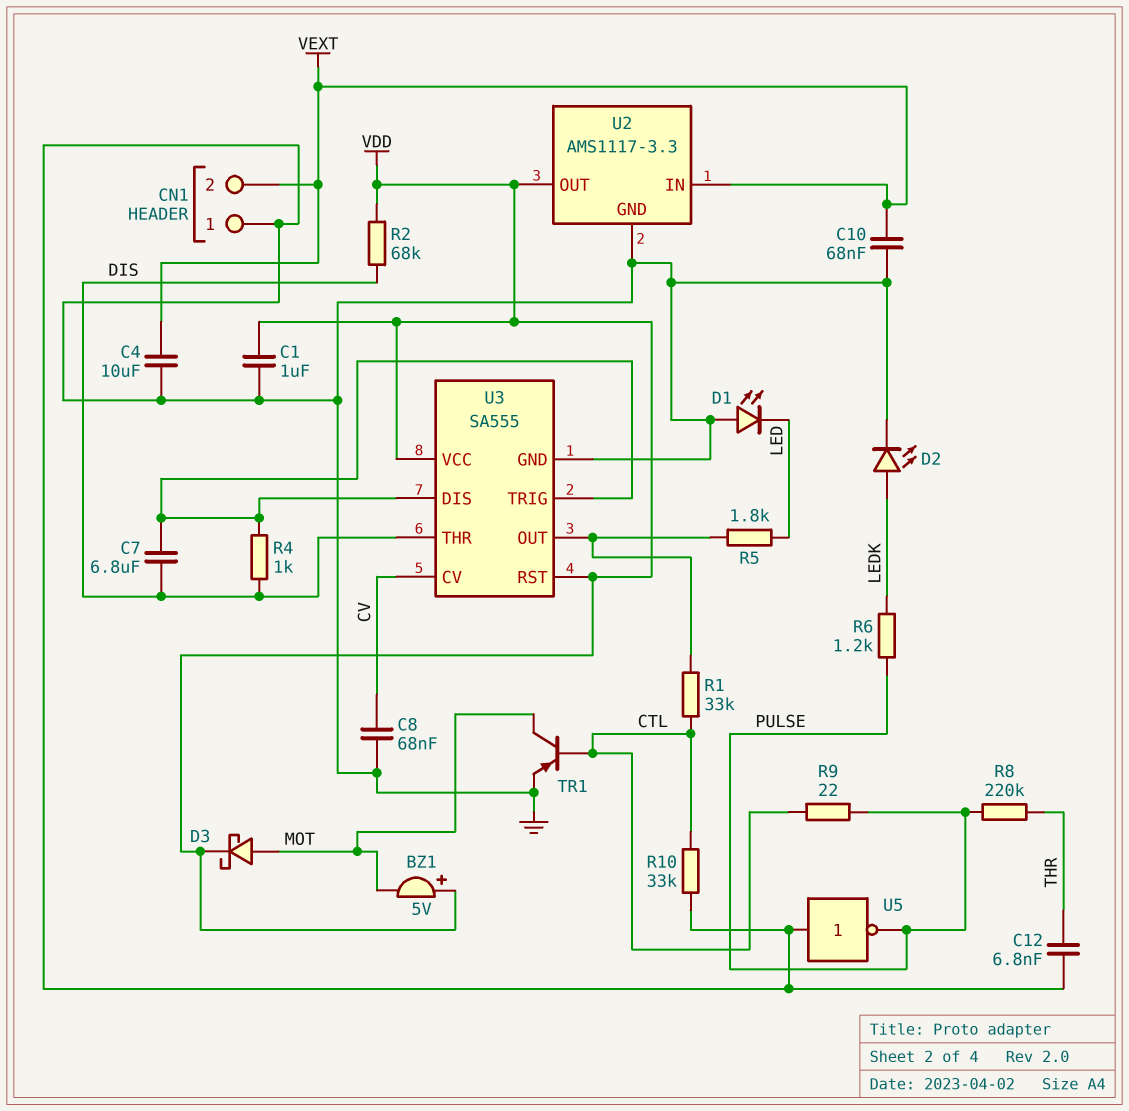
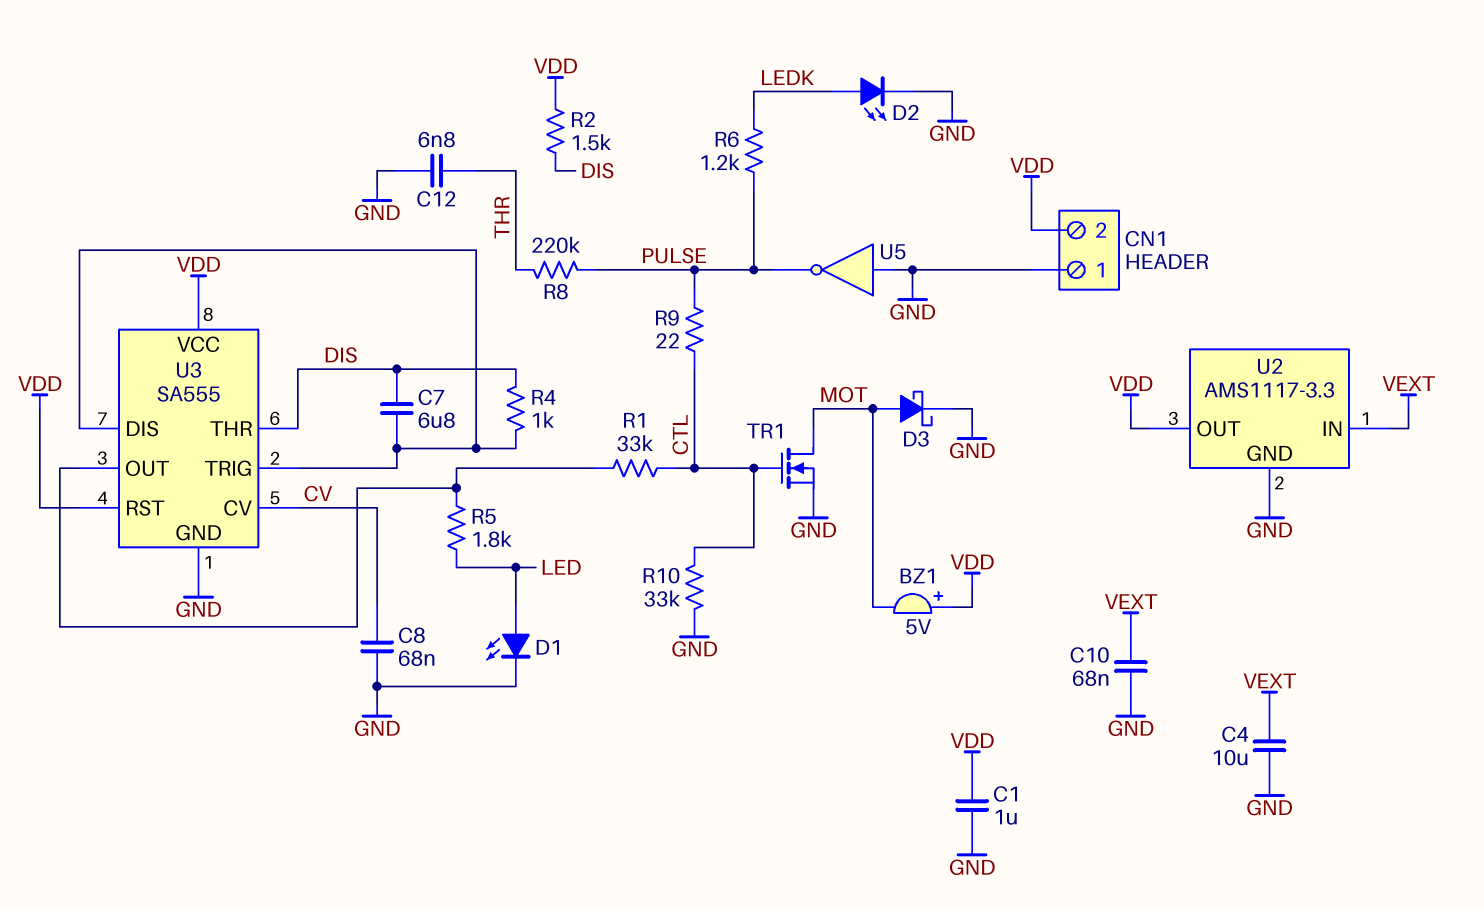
CN1 pin 2: VEXT -> VDD
D1: LED (A GND, K LED) -> LED (A LED, K GND)
D3: schottky (A MOT, K VDD) -> schottky (A MOT, K GND)
R2: 68k (DIS, VDD) -> 1.5k (DIS, VDD)
TR1: PNP (B CTL, C MOT, E GND) -> NMOS (G CTL, D MOT, S GND)

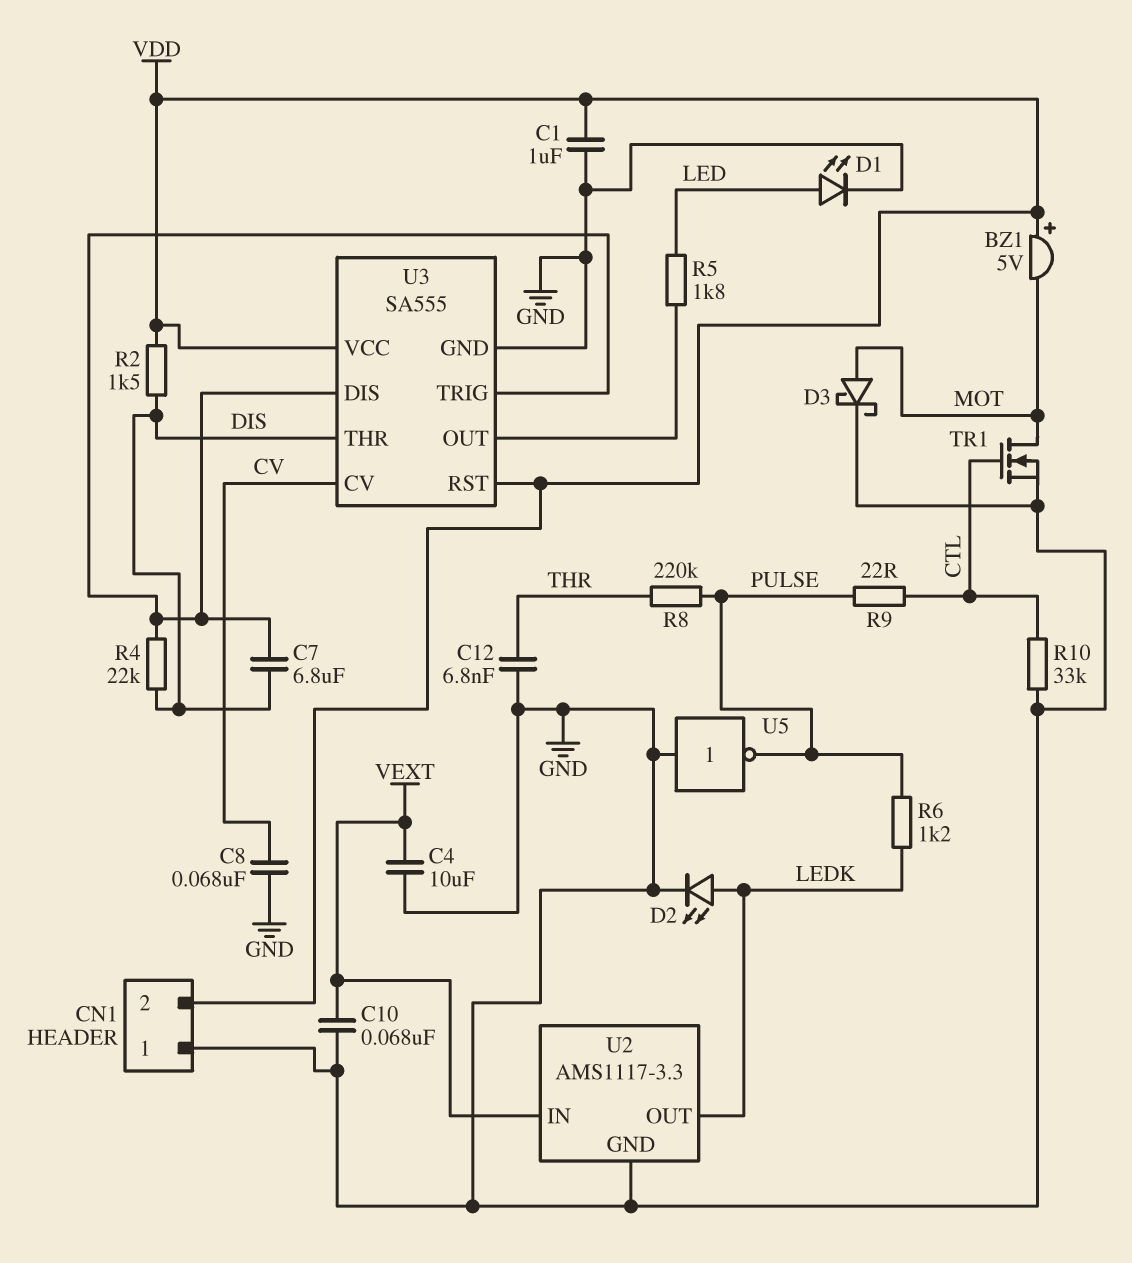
R1: 33k (CTL, U3/OUT) -> none
R4: 1k (DIS, U3/DIS) -> 22k (DIS, U3/DIS)
U2 pin OUT: VDD -> LEDK

